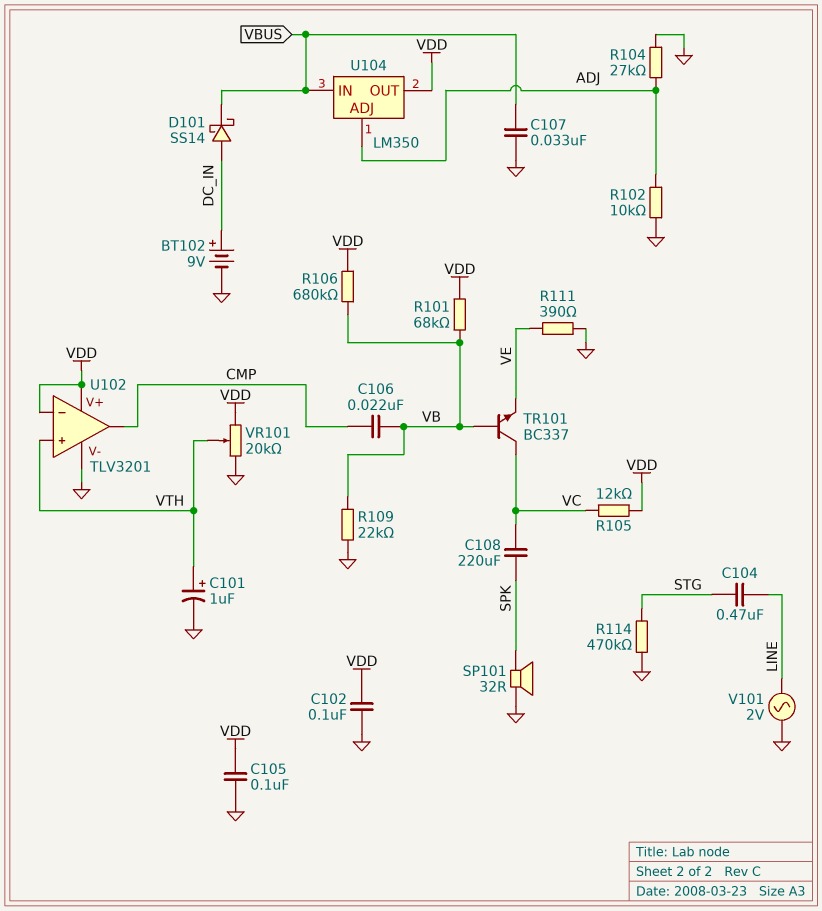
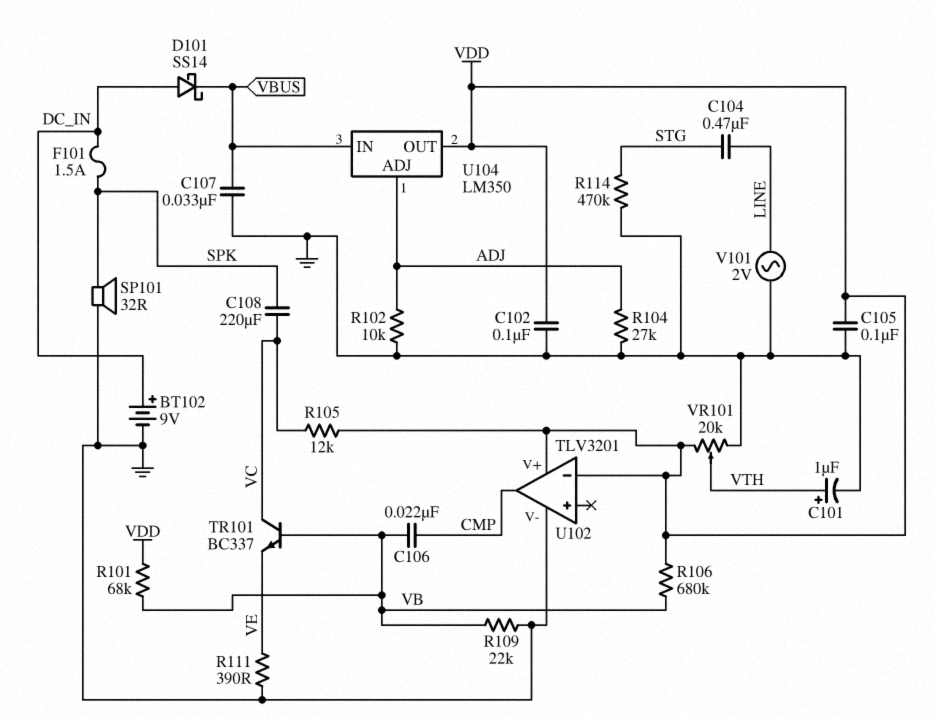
F101: none -> 1.5A (DC_IN, SPK)
U102 pin in+: VTH -> none

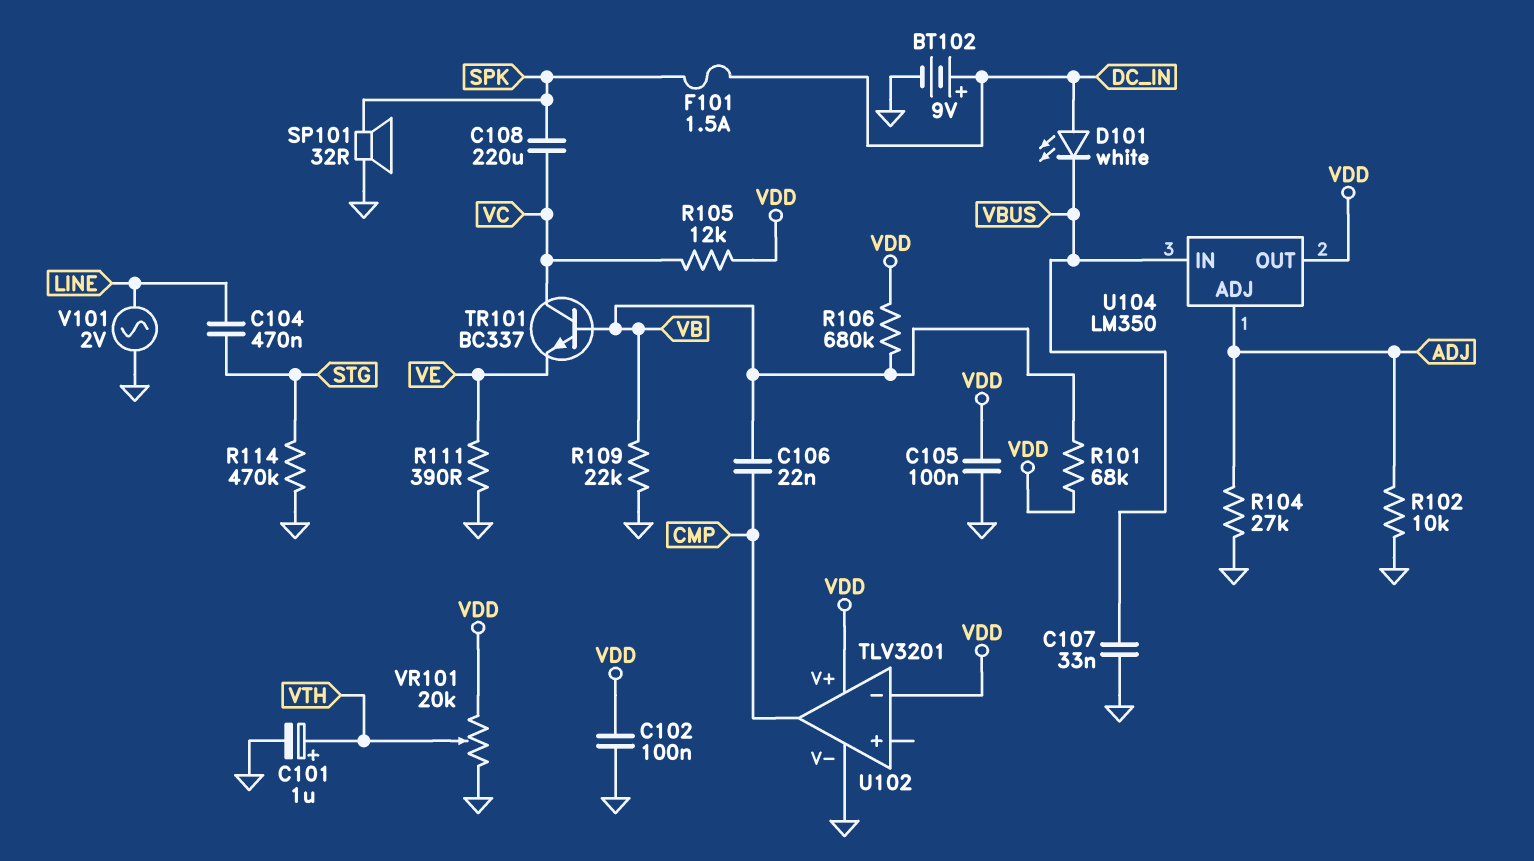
D101: schottky SS14 (A DC_IN, K VBUS) -> LED white (A DC_IN, K VBUS)

